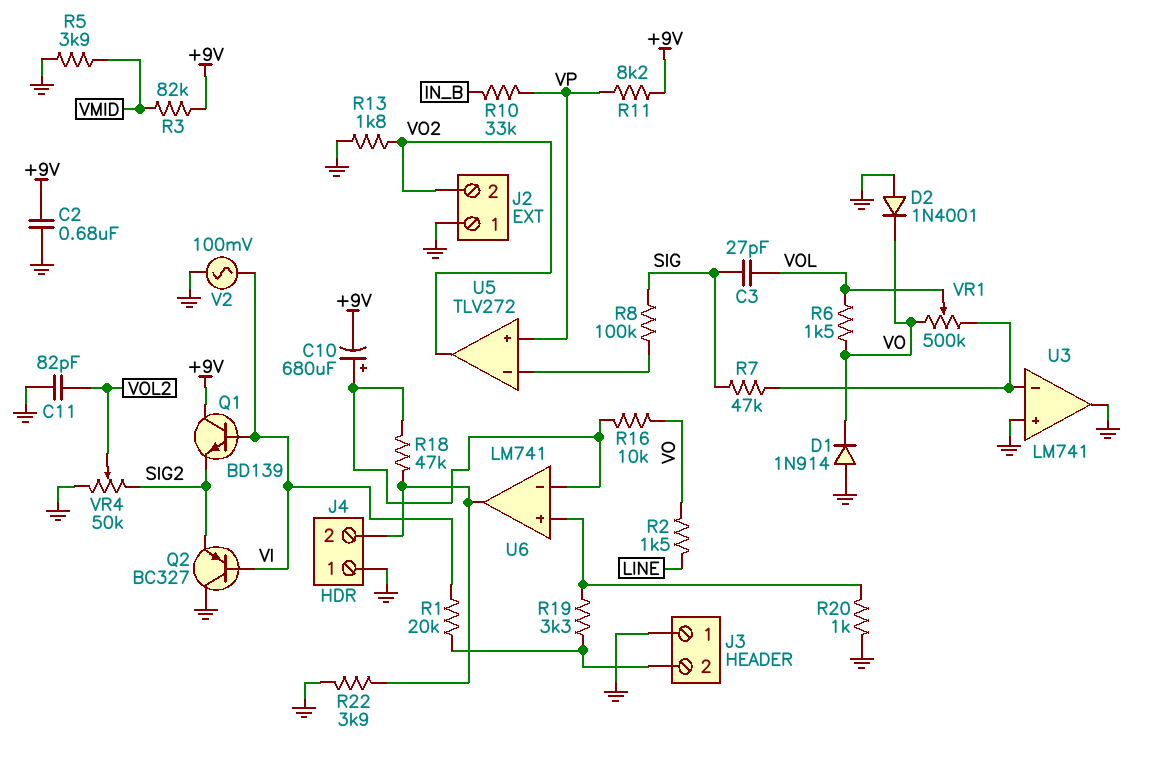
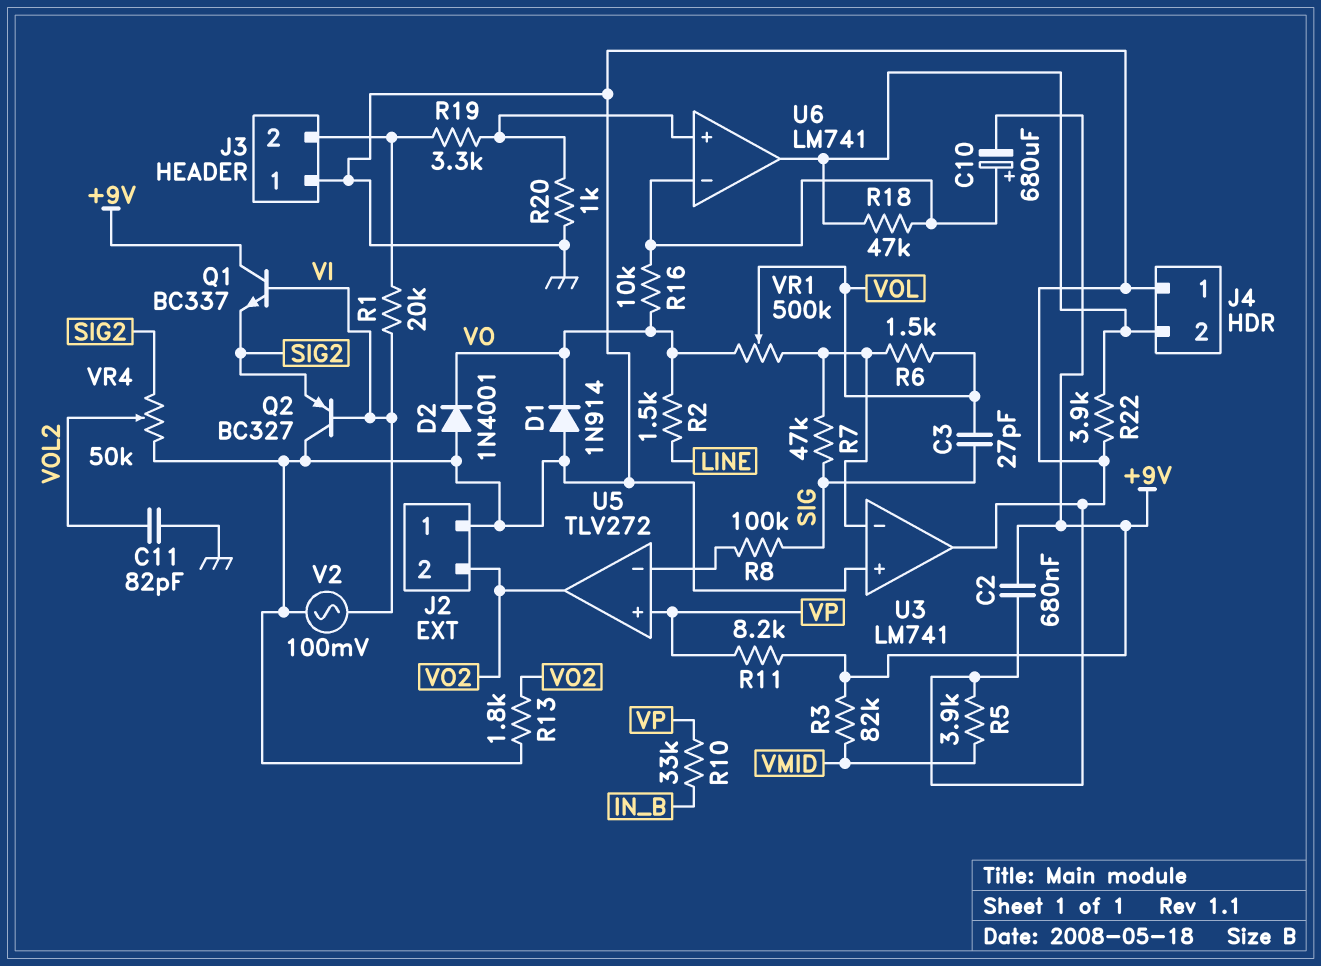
Q1: NPN BD139 (B VI, C +9V, E SIG2) -> NPN BC337 (B VI, C +9V, E SIG2)
R6: 1.5k (VO, VOL) -> 1.5k (U3/in-, VOL)

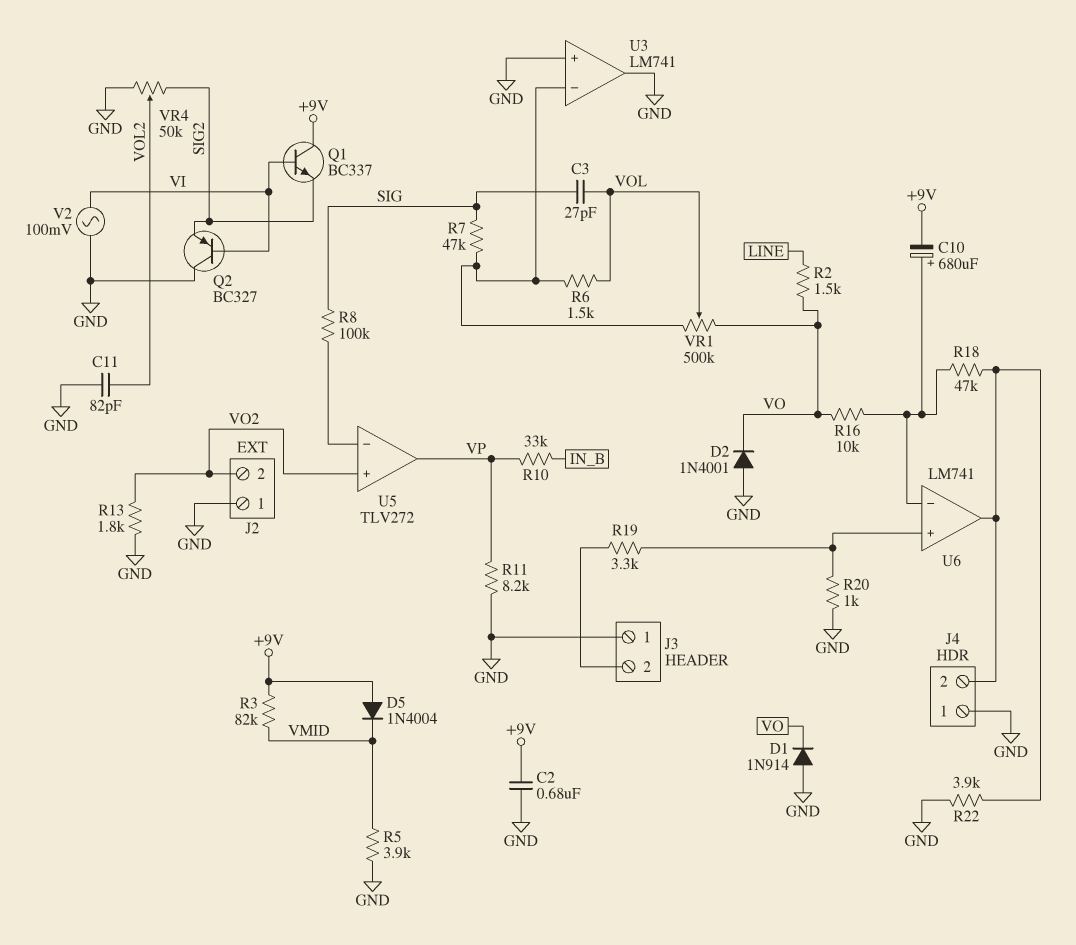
D5: none -> diode 1N4004 (A +9V, K VMID)
R1: 20k (J3/2, VI) -> none
R11: 8.2k (+9V, VP) -> 8.2k (GND, VP)
U5 pin in+: VP -> VO2
U5 pin out: VO2 -> VP

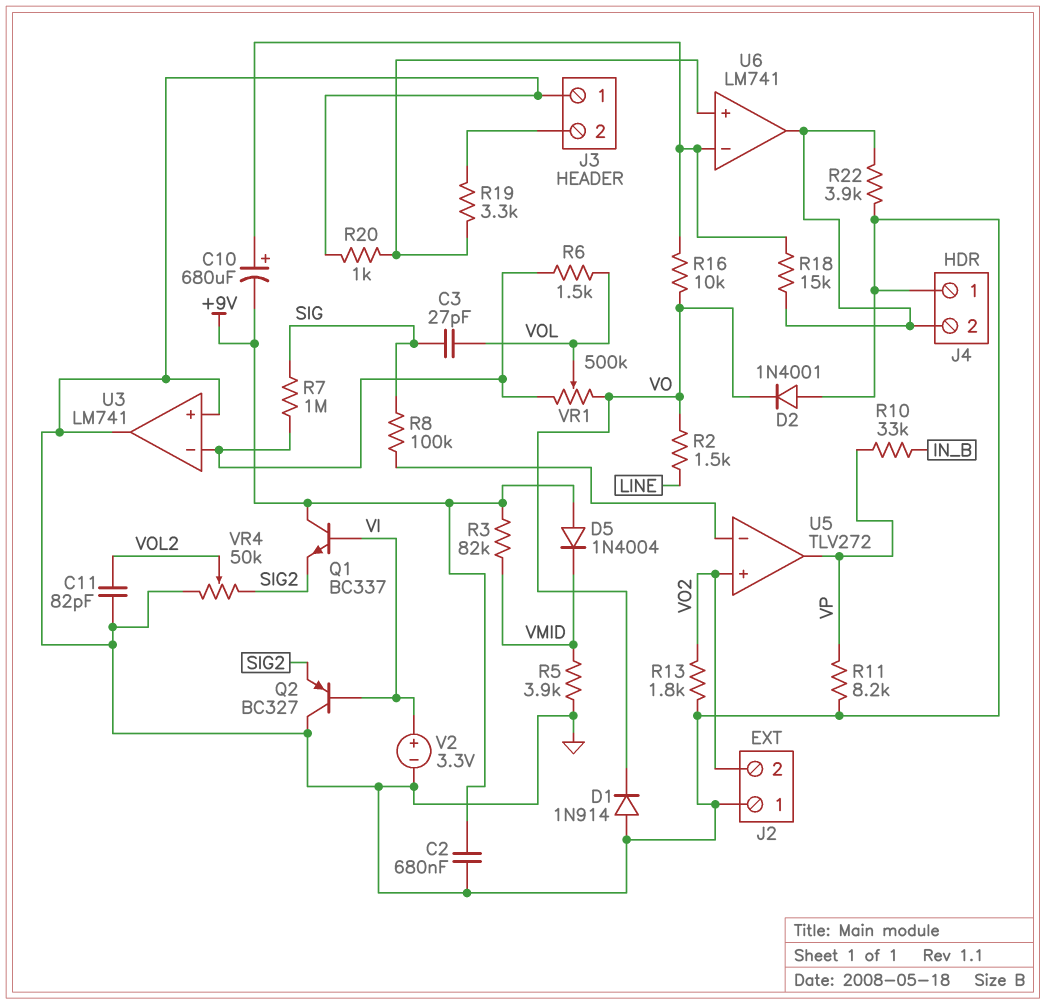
R7: 47k (SIG, U3/in-) -> 1M (SIG, U3/in-)
R18: 47k (J4/2, U6/in-) -> 15k (J4/2, U6/in-)
V2: AC 100mV (GND, VI) -> 3.3V (plus VI, minus GND)

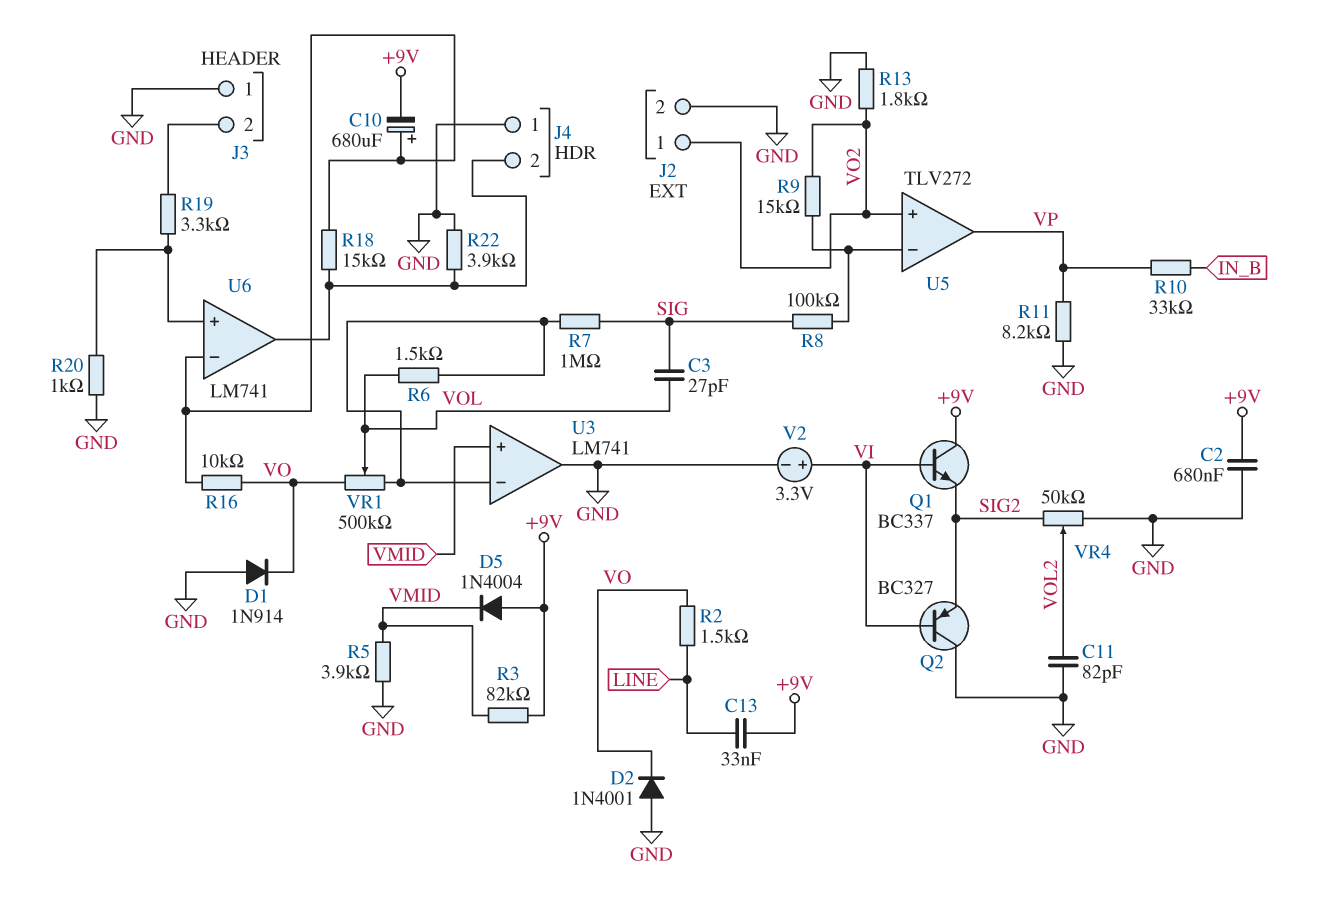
C13: none -> 33nF (+9V, LINE)
J2 pin 1: GND -> VO2
J2 pin 2: VO2 -> GND
R9: none -> 15k (U5/in-, VO2)
U3 pin in+: GND -> VMID

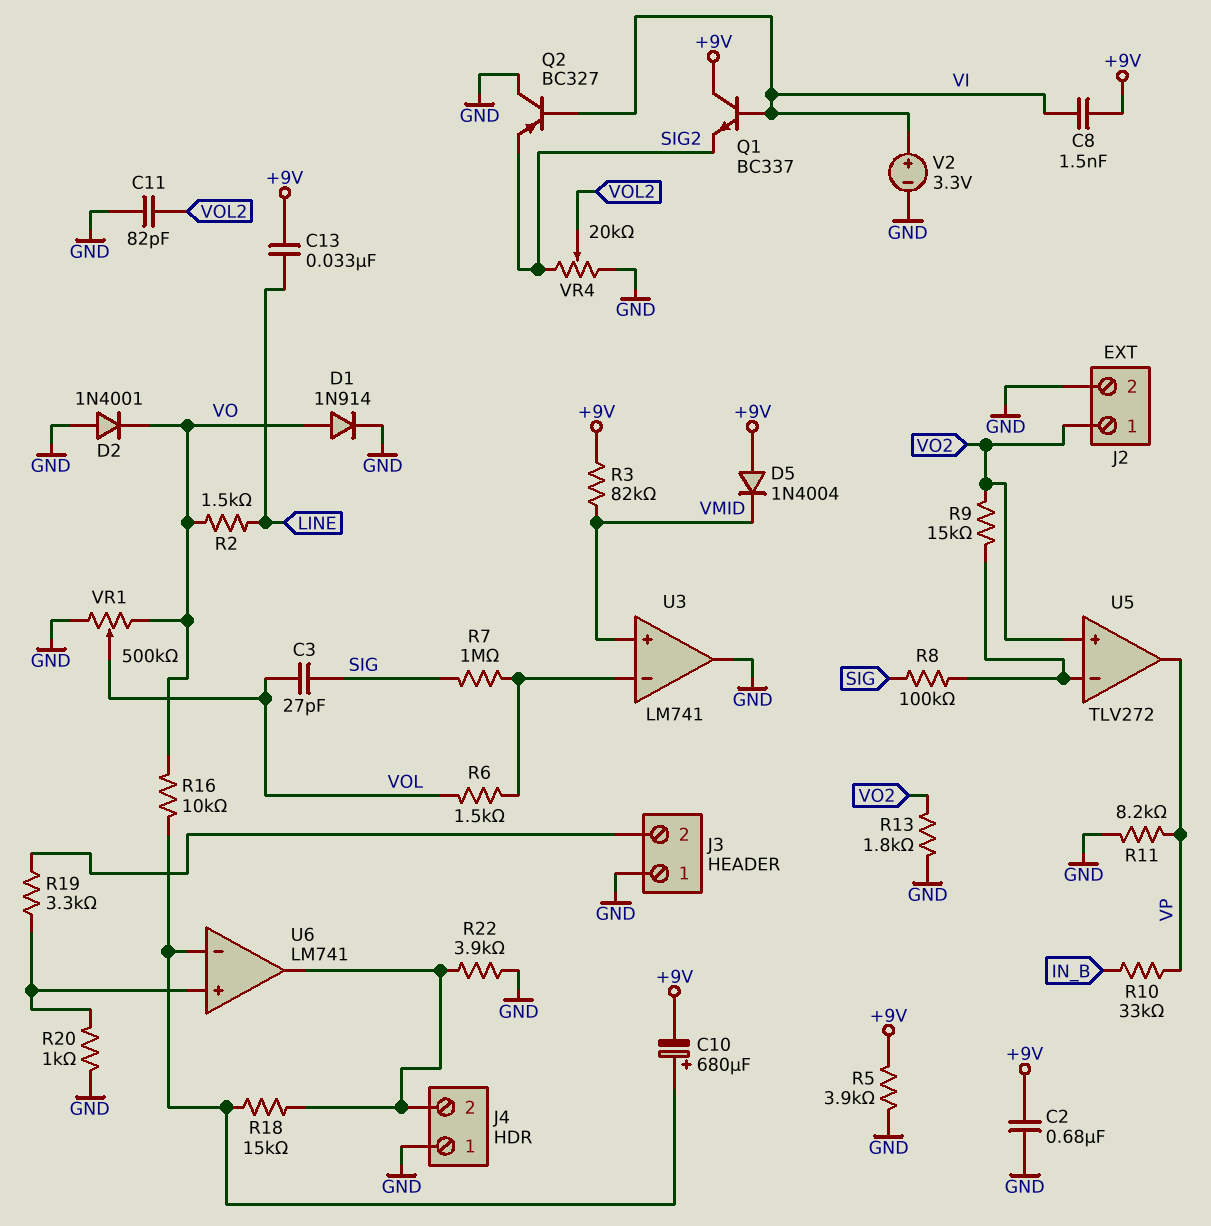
C8: none -> 1.5nF (+9V, VI)
D1: diode 1N914 (A GND, K VO) -> diode 1N914 (A VO, K GND)
R5: 3.9k (GND, VMID) -> 3.9k (+9V, GND)
VR1: 500k (U3/in-, VO, wiper VOL) -> 500k (GND, VO, wiper VOL)
VR4: 50k (GND, SIG2, wiper VOL2) -> 20k (GND, SIG2, wiper VOL2)

